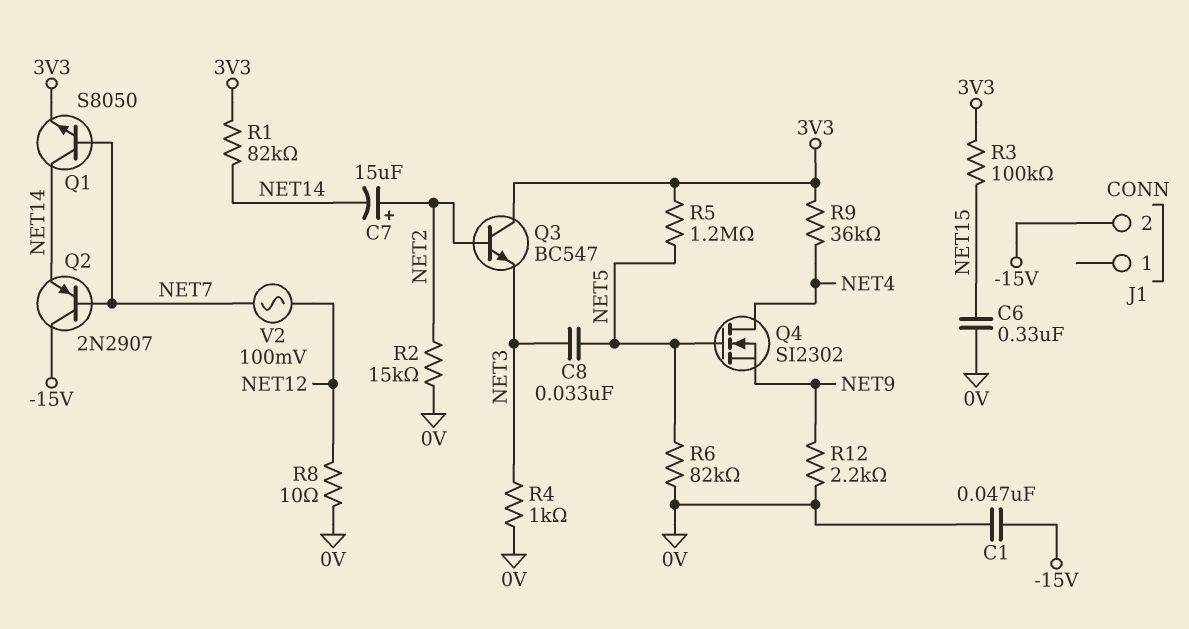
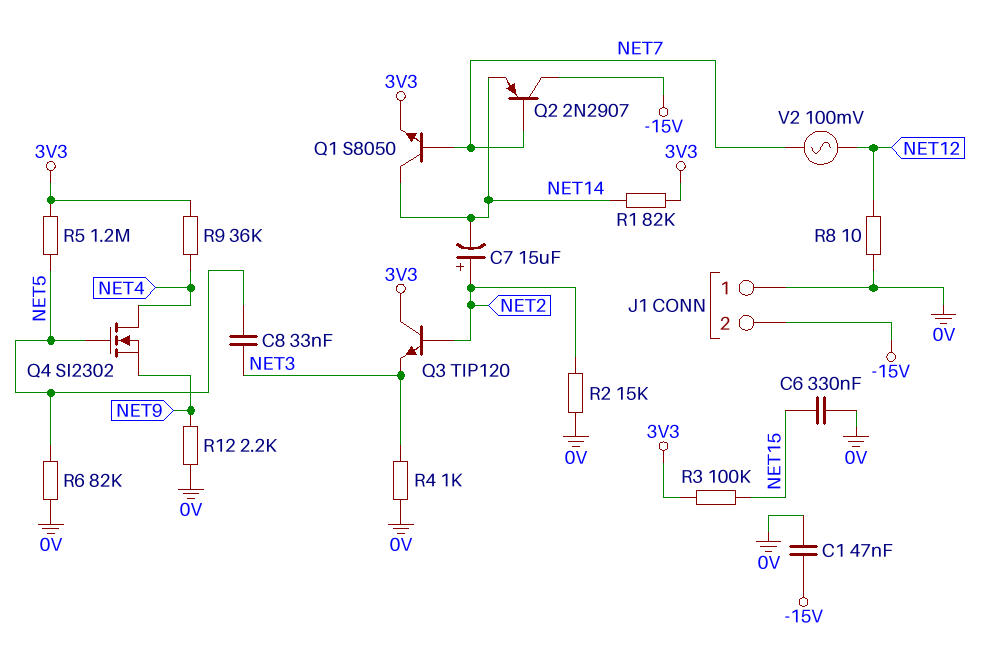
J1 pin 1: none -> 0V
Q3: NPN BC547 (B NET2, C 3V3, E NET3) -> NPN TIP120 (B NET2, C 3V3, E NET3)

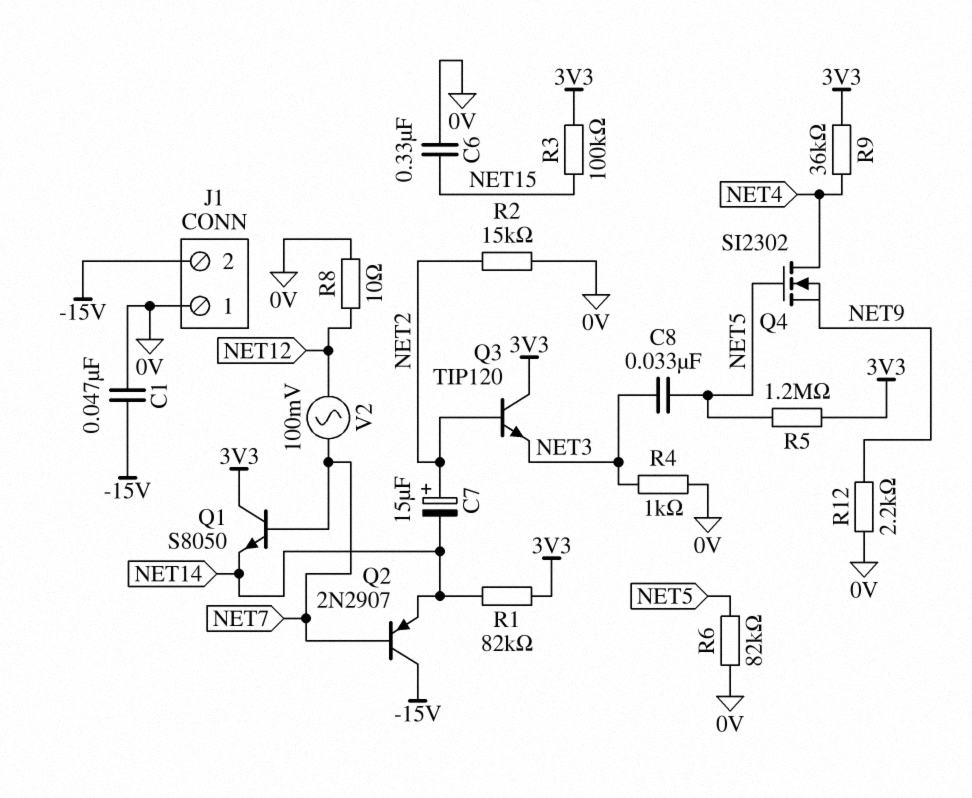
Q1: NPN S8050 (B NET7, C NET14, E 3V3) -> NPN S8050 (B NET7, C 3V3, E NET14)

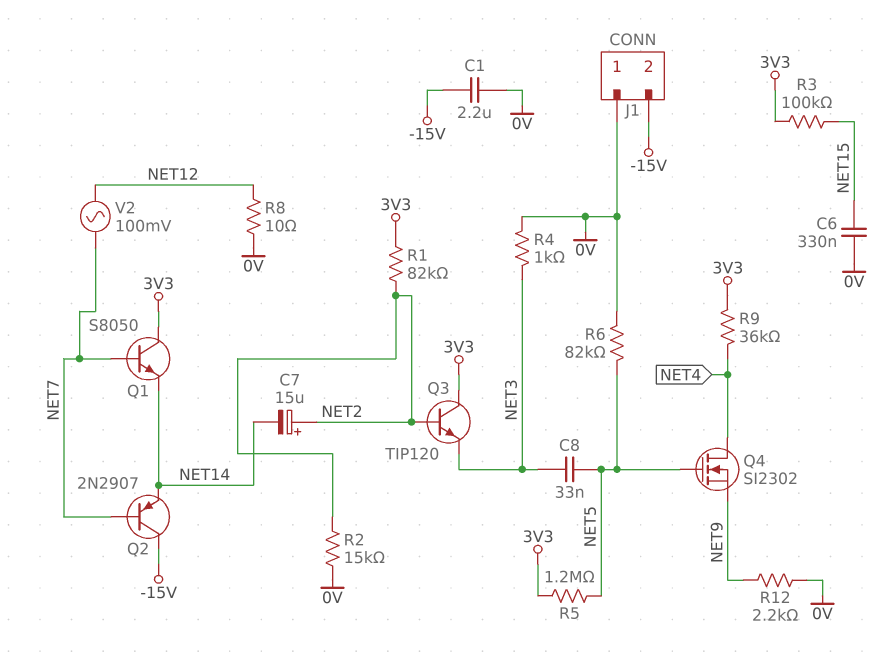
C1: 47nF (-15V, 0V) -> 2.2uF (-15V, 0V)
R1: 82k (3V3, NET14) -> 82k (3V3, NET2)

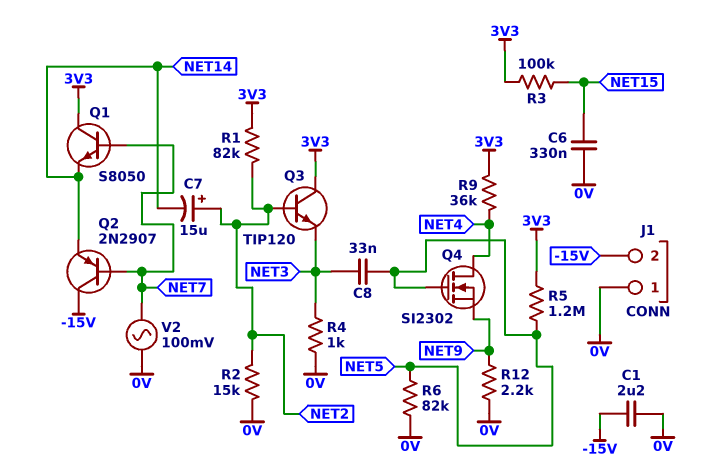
R8: 10 (0V, NET12) -> none
V2: AC 100mV (NET7, NET12) -> AC 100mV (0V, NET7)

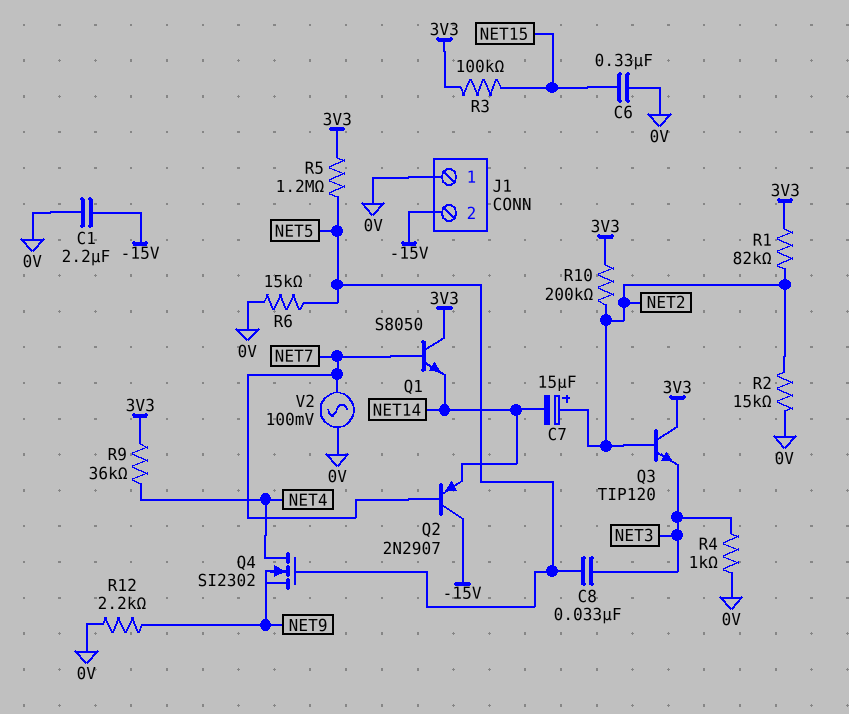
R6: 82k (0V, NET5) -> 15k (0V, NET5)
R10: none -> 200k (3V3, NET2)

